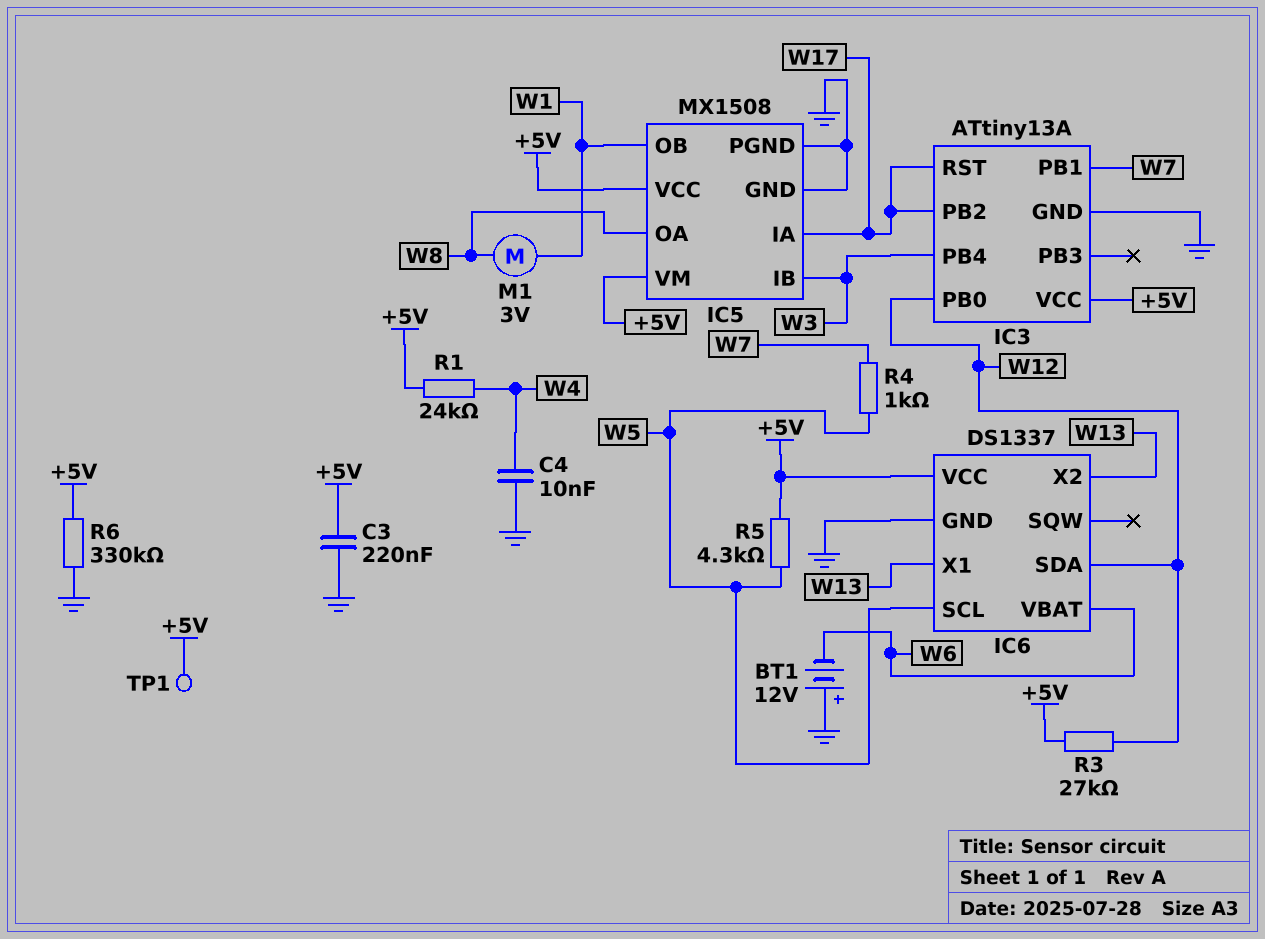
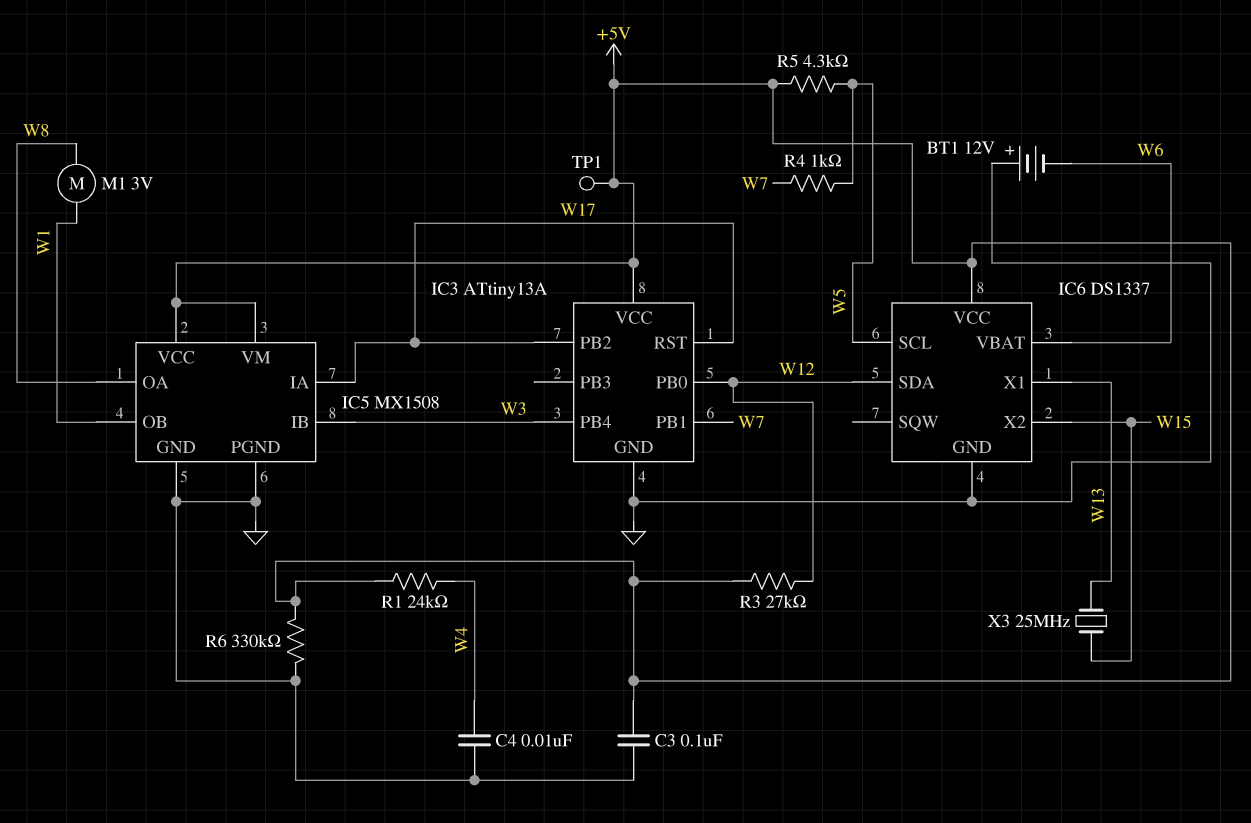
C3: 220nF (+5V, GND) -> 100nF (+5V, GND)
IC6 pin X2: W13 -> W15
X3: none -> 25MHz (W13, W15)

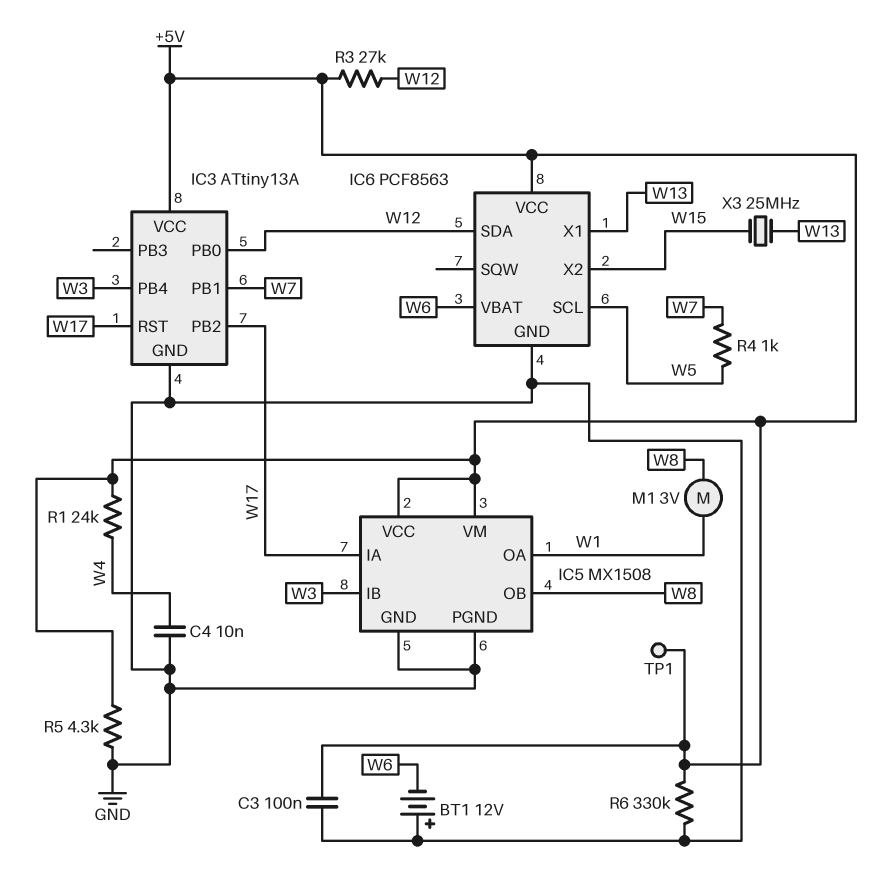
IC5 pin OA: W8 -> W1
IC5 pin OB: W1 -> W8
IC6: DS1337 -> PCF8563
R5: 4.3k (+5V, W5) -> 4.3k (+5V, GND)

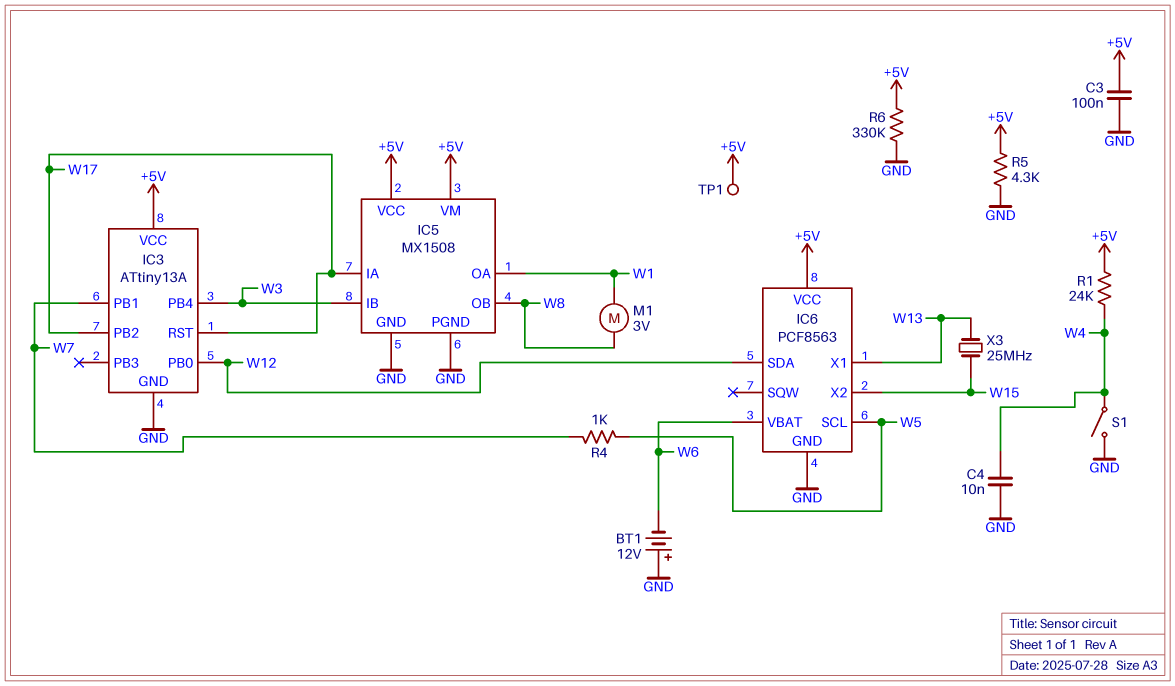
R3: 27k (+5V, W12) -> none
S1: none -> switch (GND, W4)

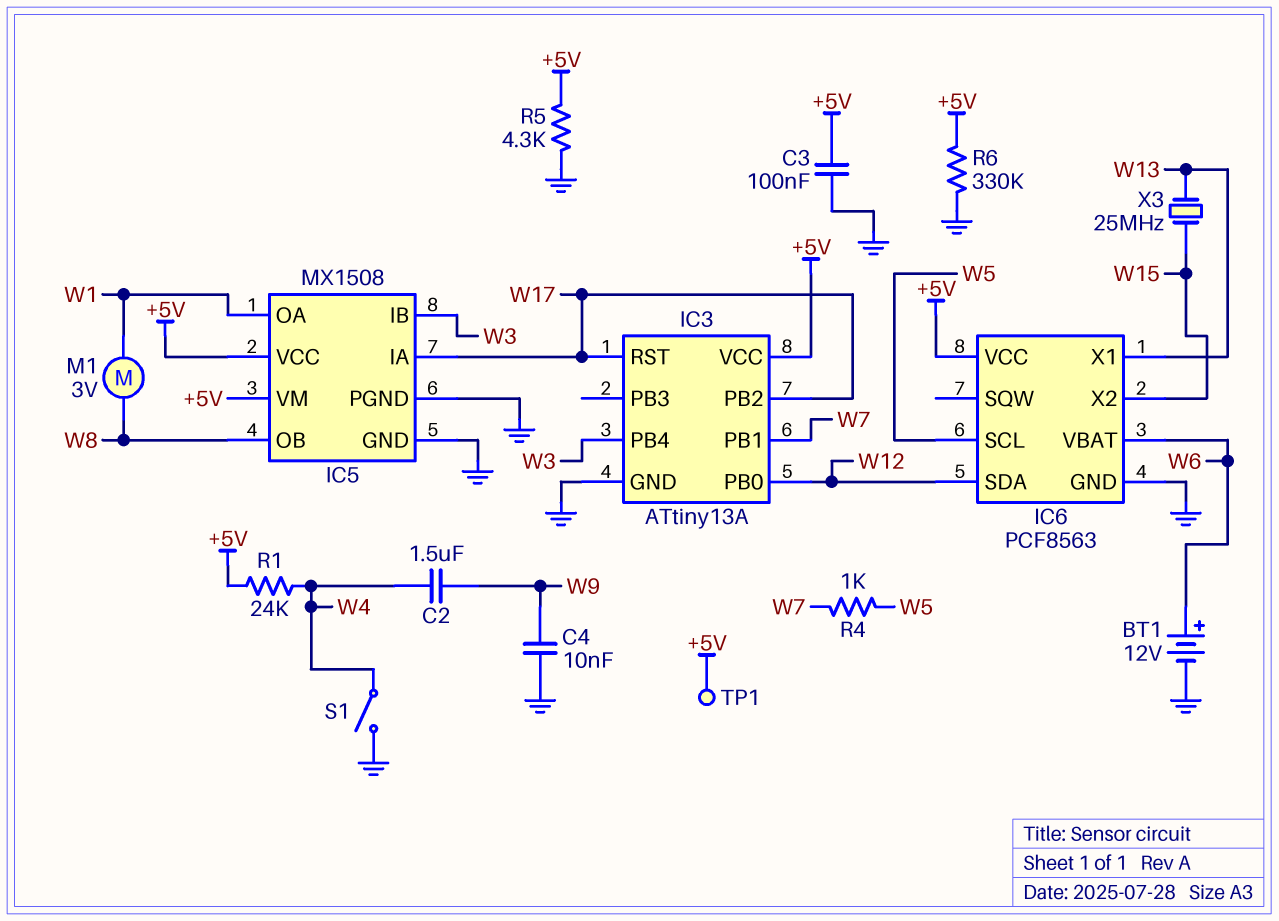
BT1: 12V (plus GND, minus W6) -> 12V (plus W6, minus GND)
C2: none -> 1.5uF (W4, W9)
C4: 10nF (GND, W4) -> 10nF (GND, W9)

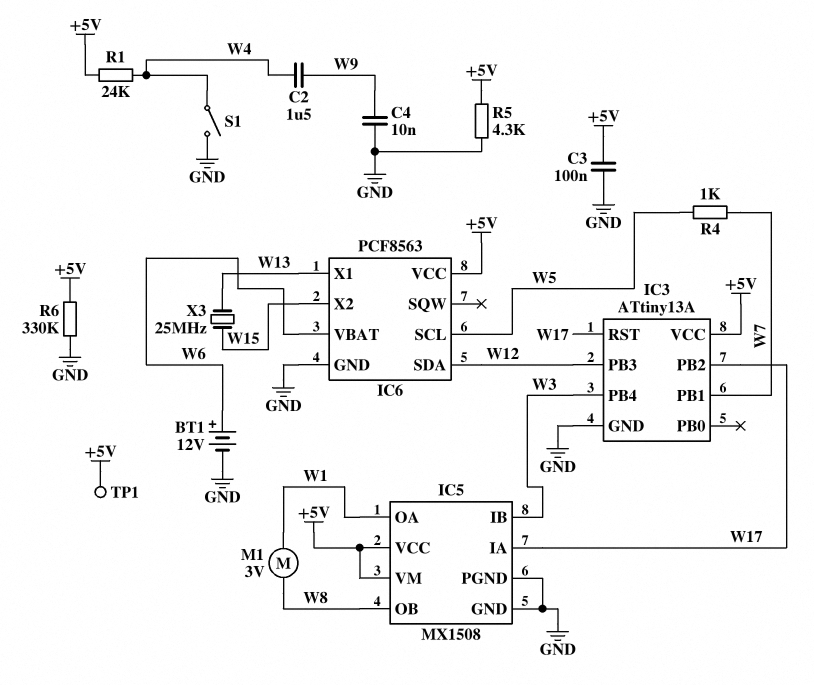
IC3 pin PB0: W12 -> none
IC3 pin PB3: none -> W12

